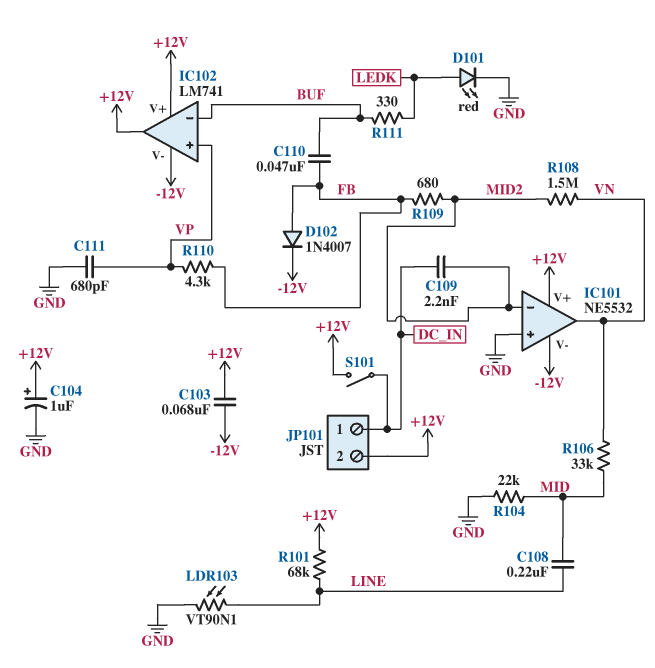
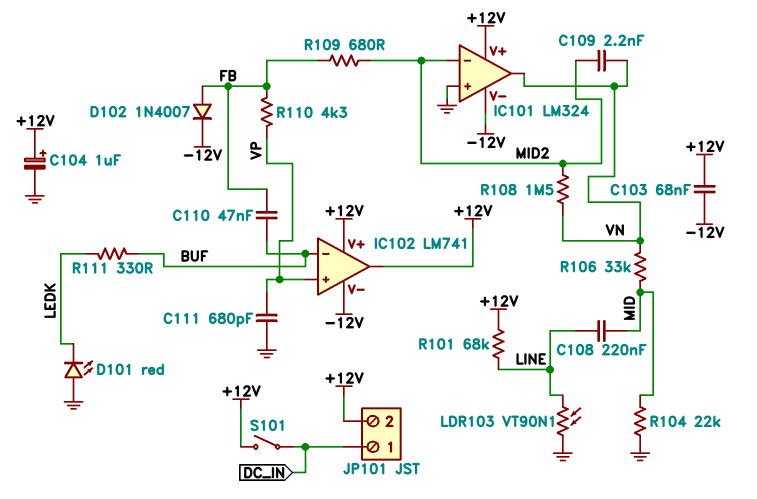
C109: 2.2nF (DC_IN, MID2) -> 2.2nF (MID2, VN)
D101: LED red (A LEDK, K GND) -> LED red (A GND, K LEDK)
IC101: NE5532 -> LM324

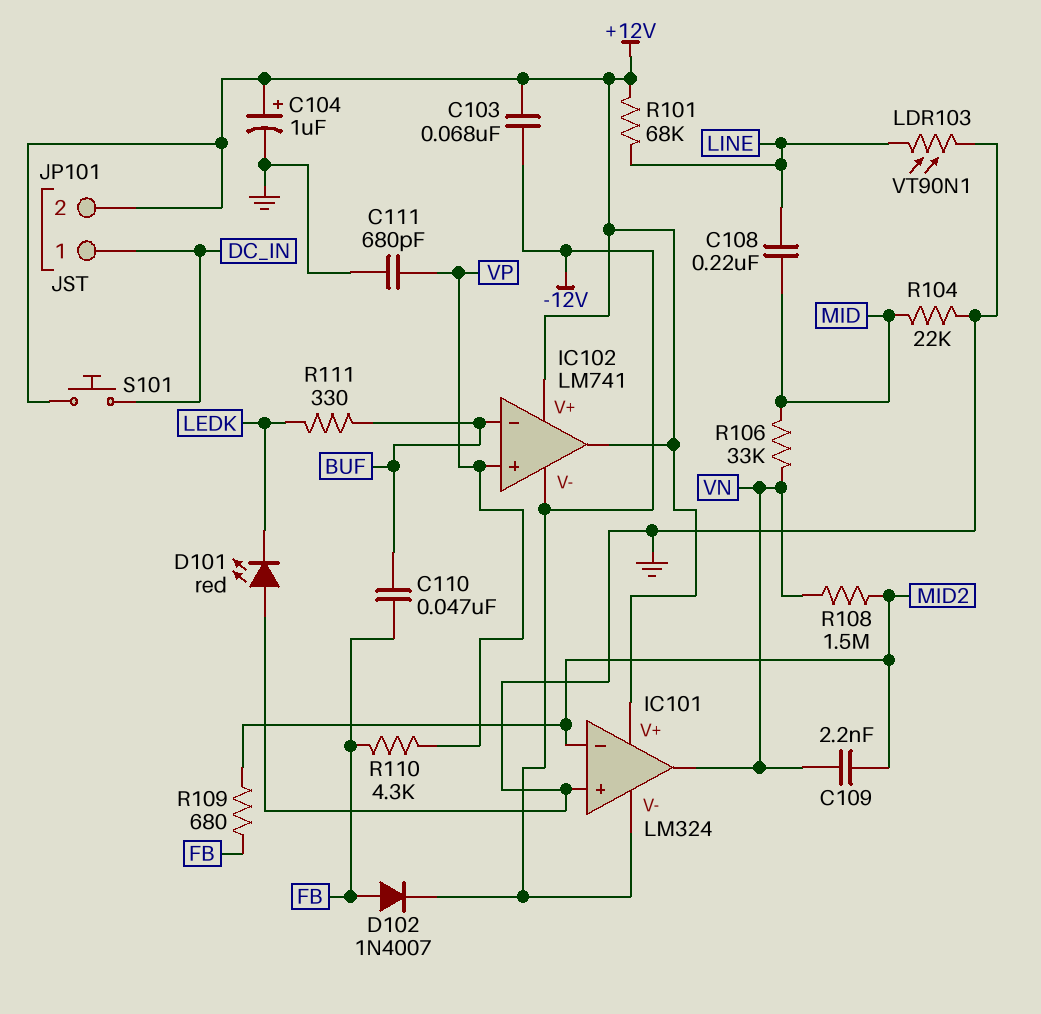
S101: switch (+12V, DC_IN) -> button (+12V, DC_IN)

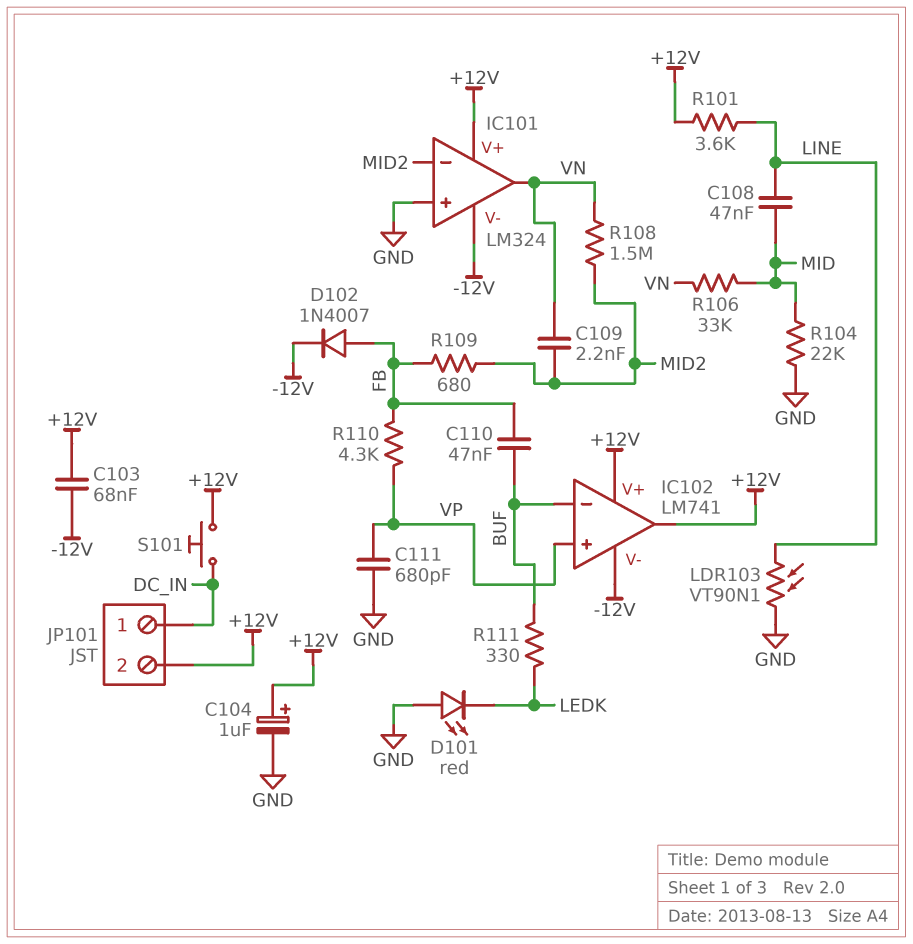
C108: 220nF (LINE, MID) -> 47nF (LINE, MID)
R101: 68k (+12V, LINE) -> 3.6k (+12V, LINE)

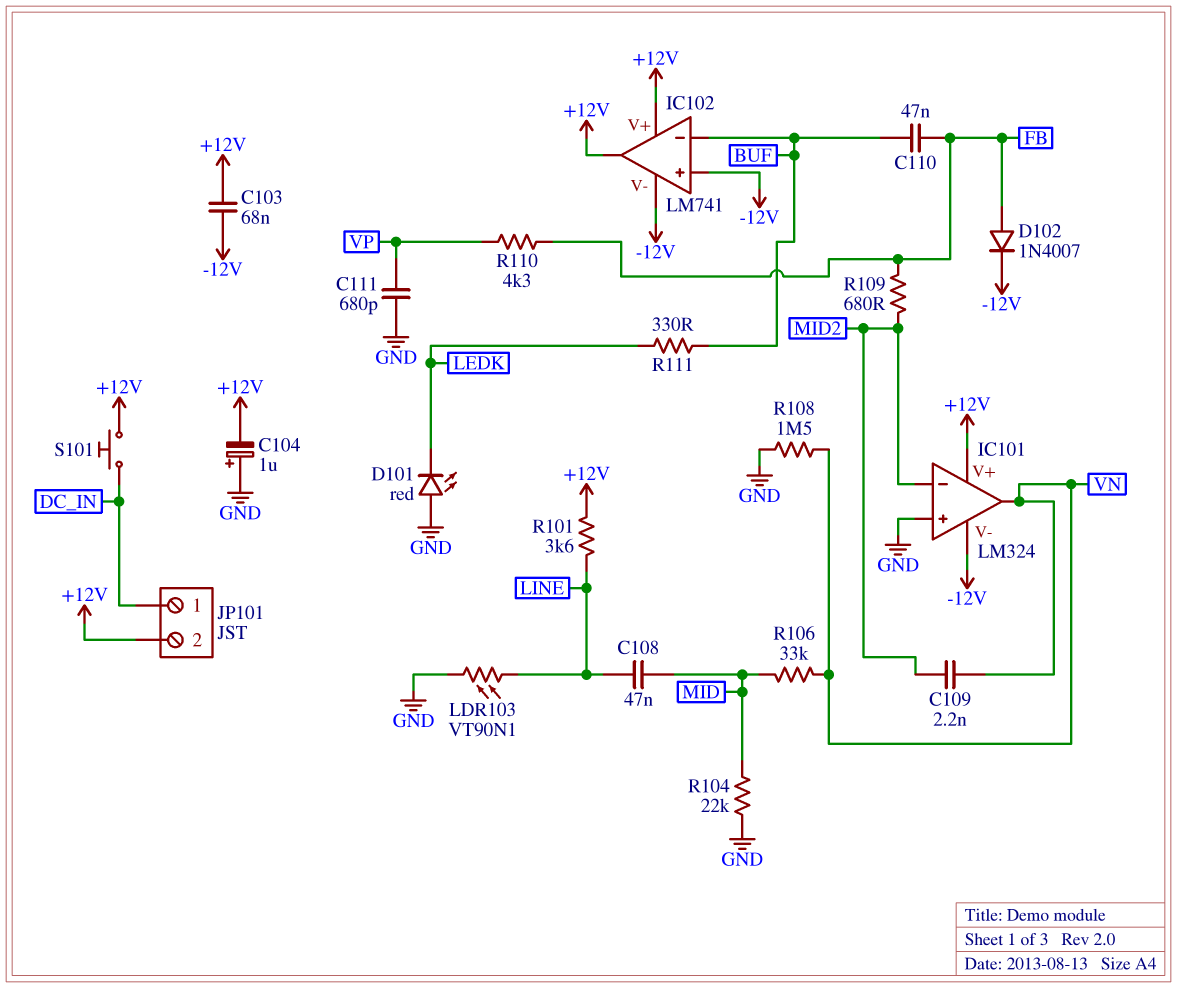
C104: 1uF (plus +12V, minus GND) -> 1uF (plus GND, minus +12V)
IC102 pin in+: VP -> -12V
R108: 1.5M (MID2, VN) -> 1.5M (GND, VN)

